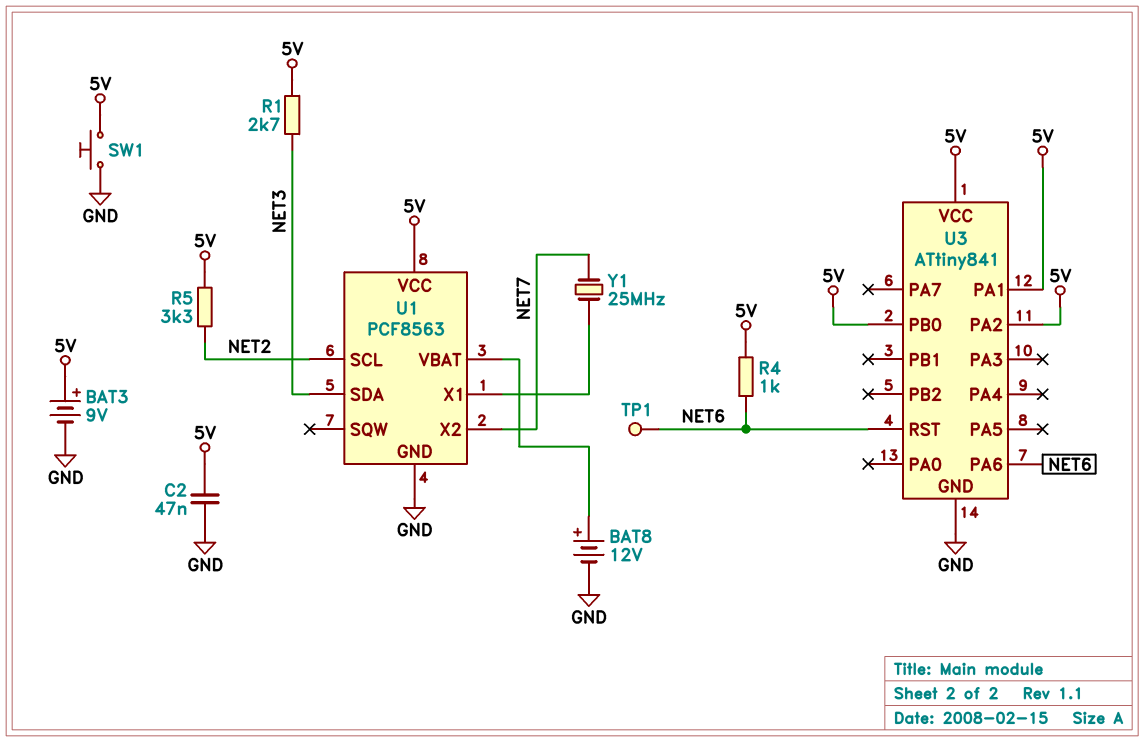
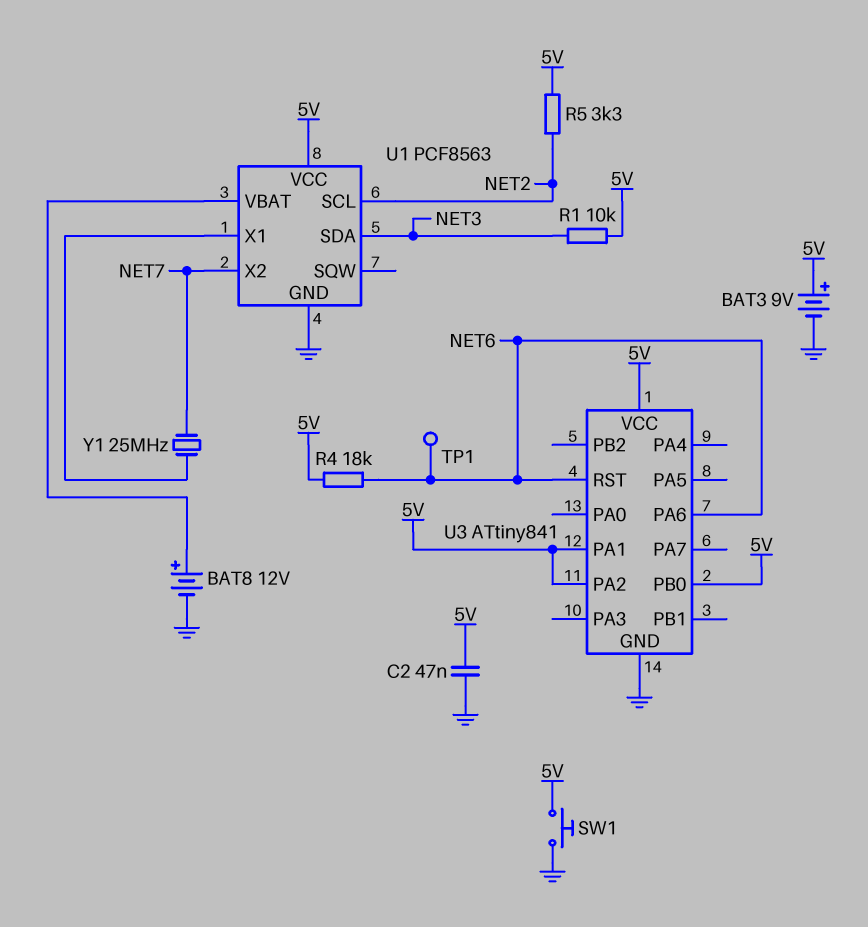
R1: 2.7k (5V, NET3) -> 10k (5V, NET3)
R4: 1k (5V, NET6) -> 18k (5V, NET6)

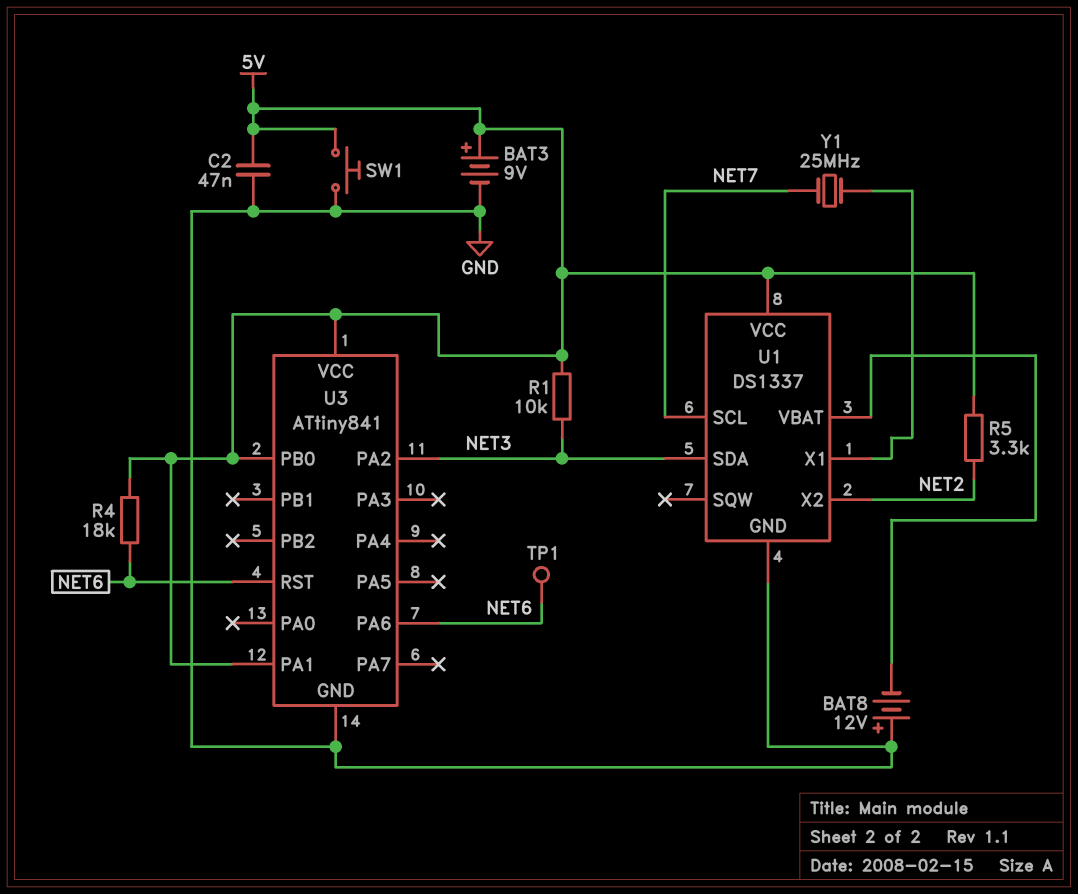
BAT8: 12V (plus U1/VBAT, minus GND) -> 12V (plus GND, minus U1/VBAT)
U1: PCF8563 -> DS1337
U1 pin SCL: NET2 -> NET7
U1 pin X2: NET7 -> NET2
U3 pin PA2: 5V -> NET3

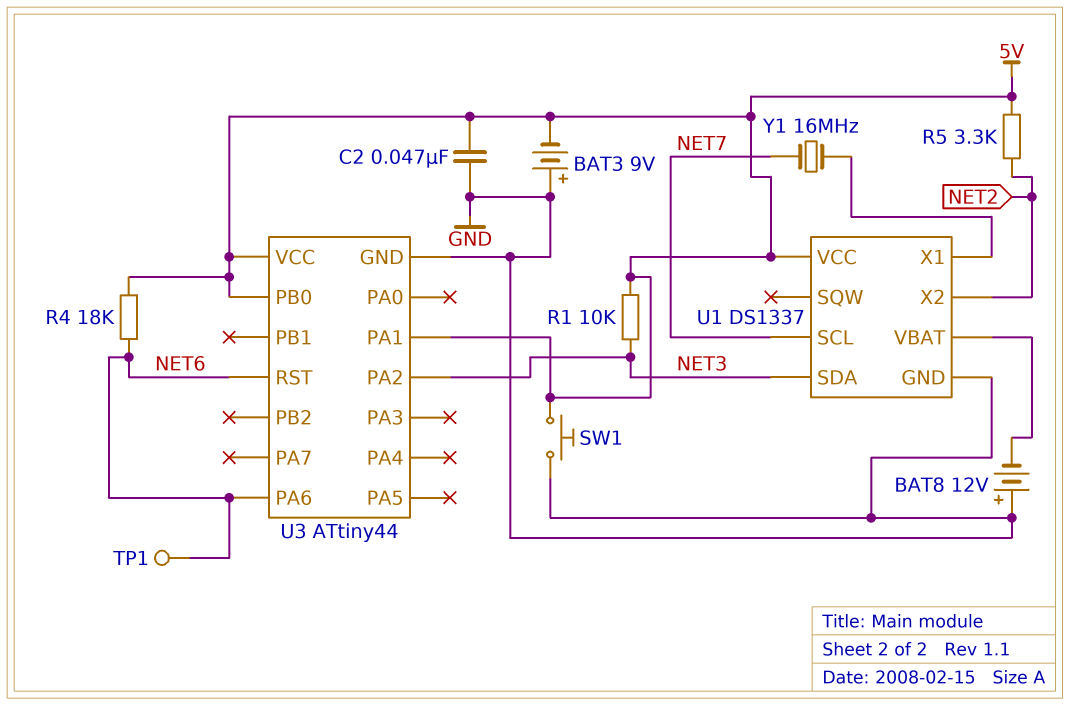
BAT3: 9V (plus 5V, minus GND) -> 9V (plus GND, minus 5V)
U3: ATtiny841 -> ATtiny44
Y1: 25MHz (NET7, U1/X1) -> 16MHz (NET7, U1/X1)

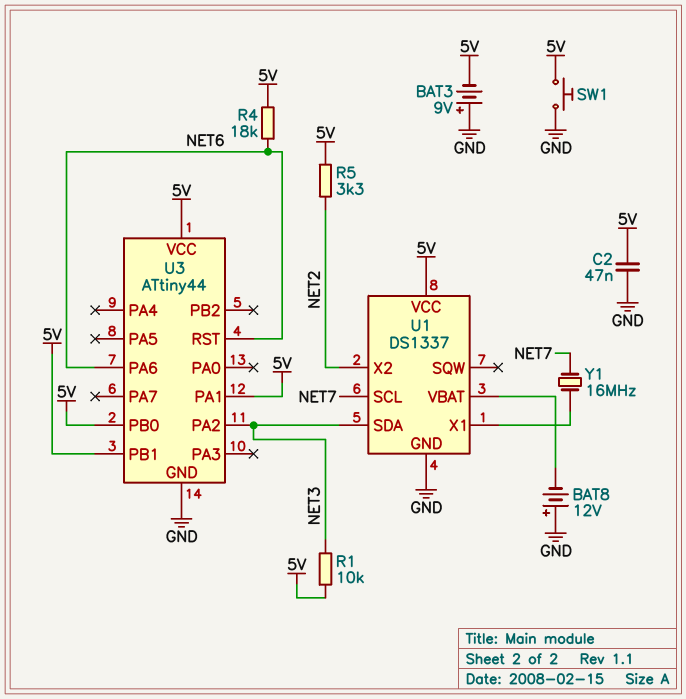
TP1: test point (NET6) -> none
U3 pin PB1: none -> 5V

